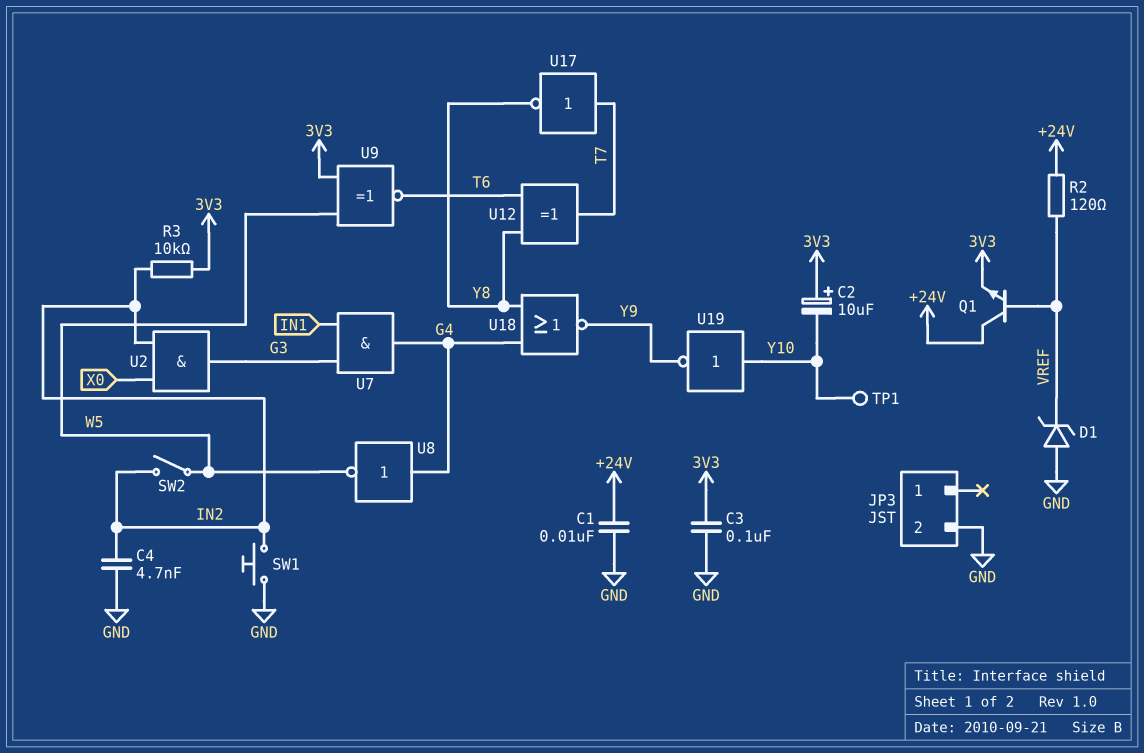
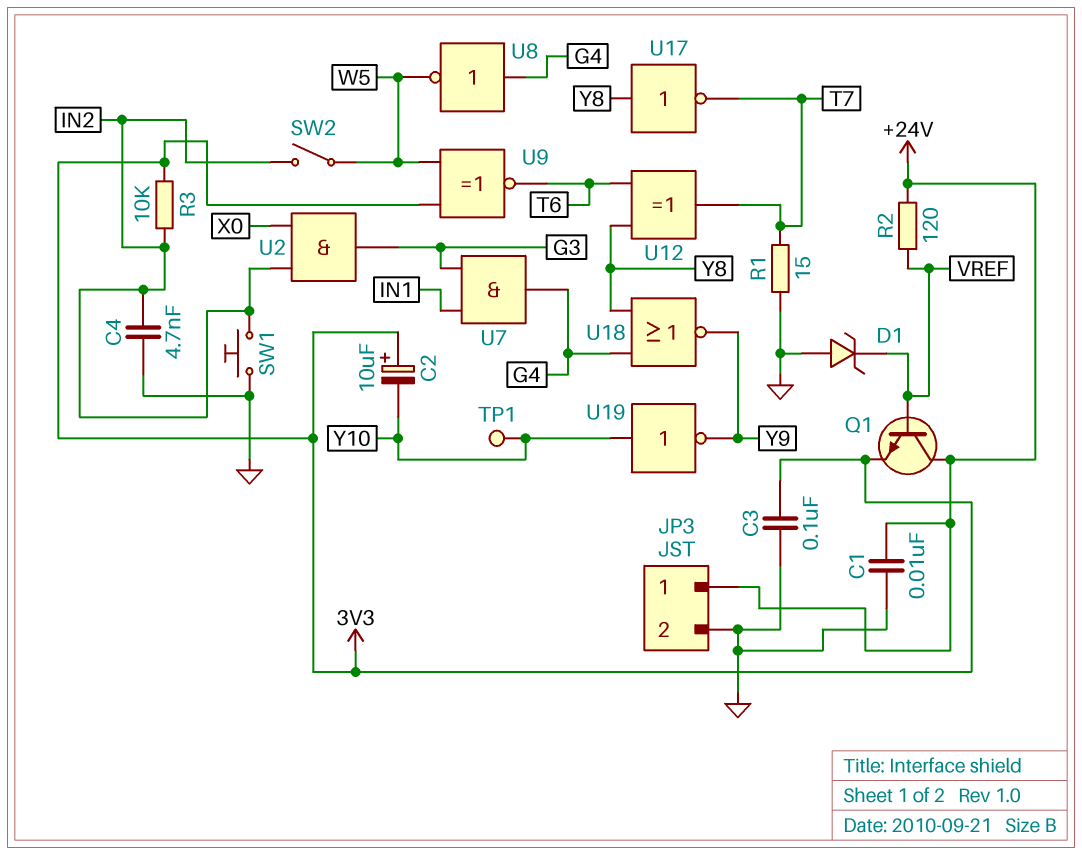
JP3 pin 1: none -> +24V
R1: none -> 15 (GND, T7)
U17: NOT (in T7, out Y8) -> NOT (in Y8, out T7)

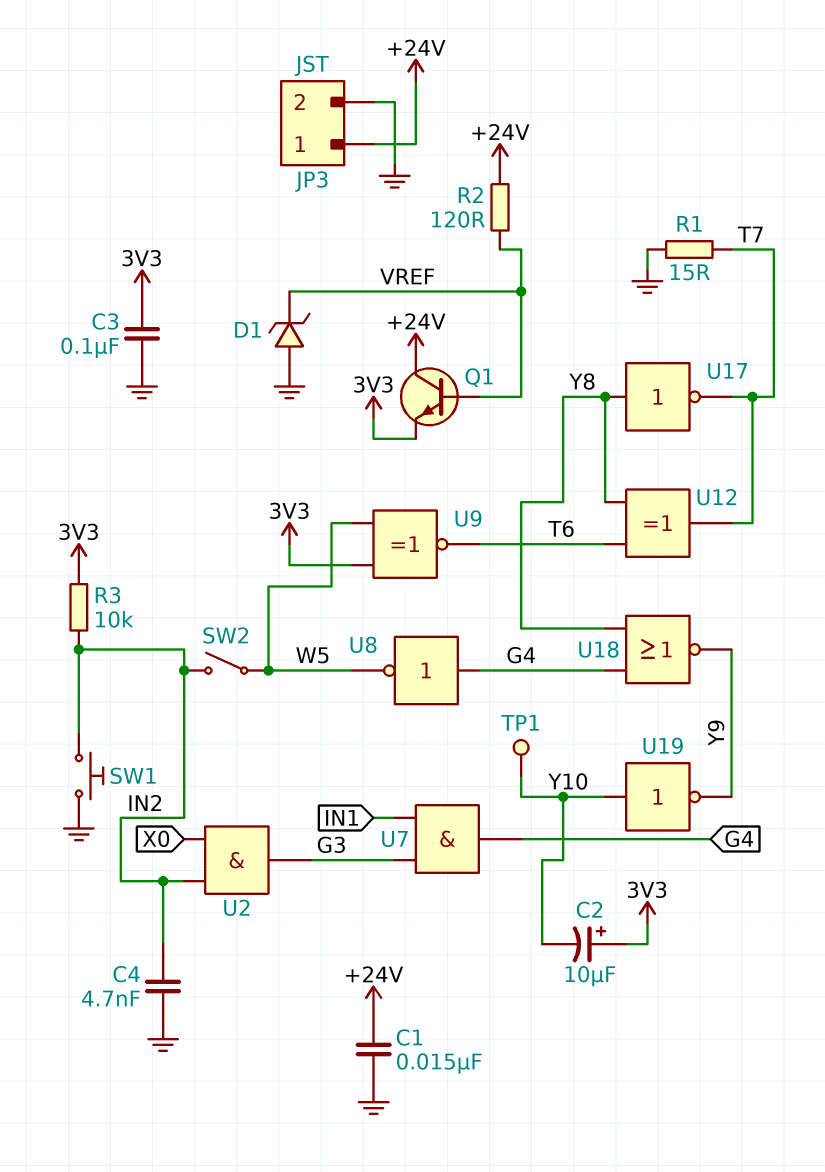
C1: 10nF (+24V, GND) -> 15nF (+24V, GND)

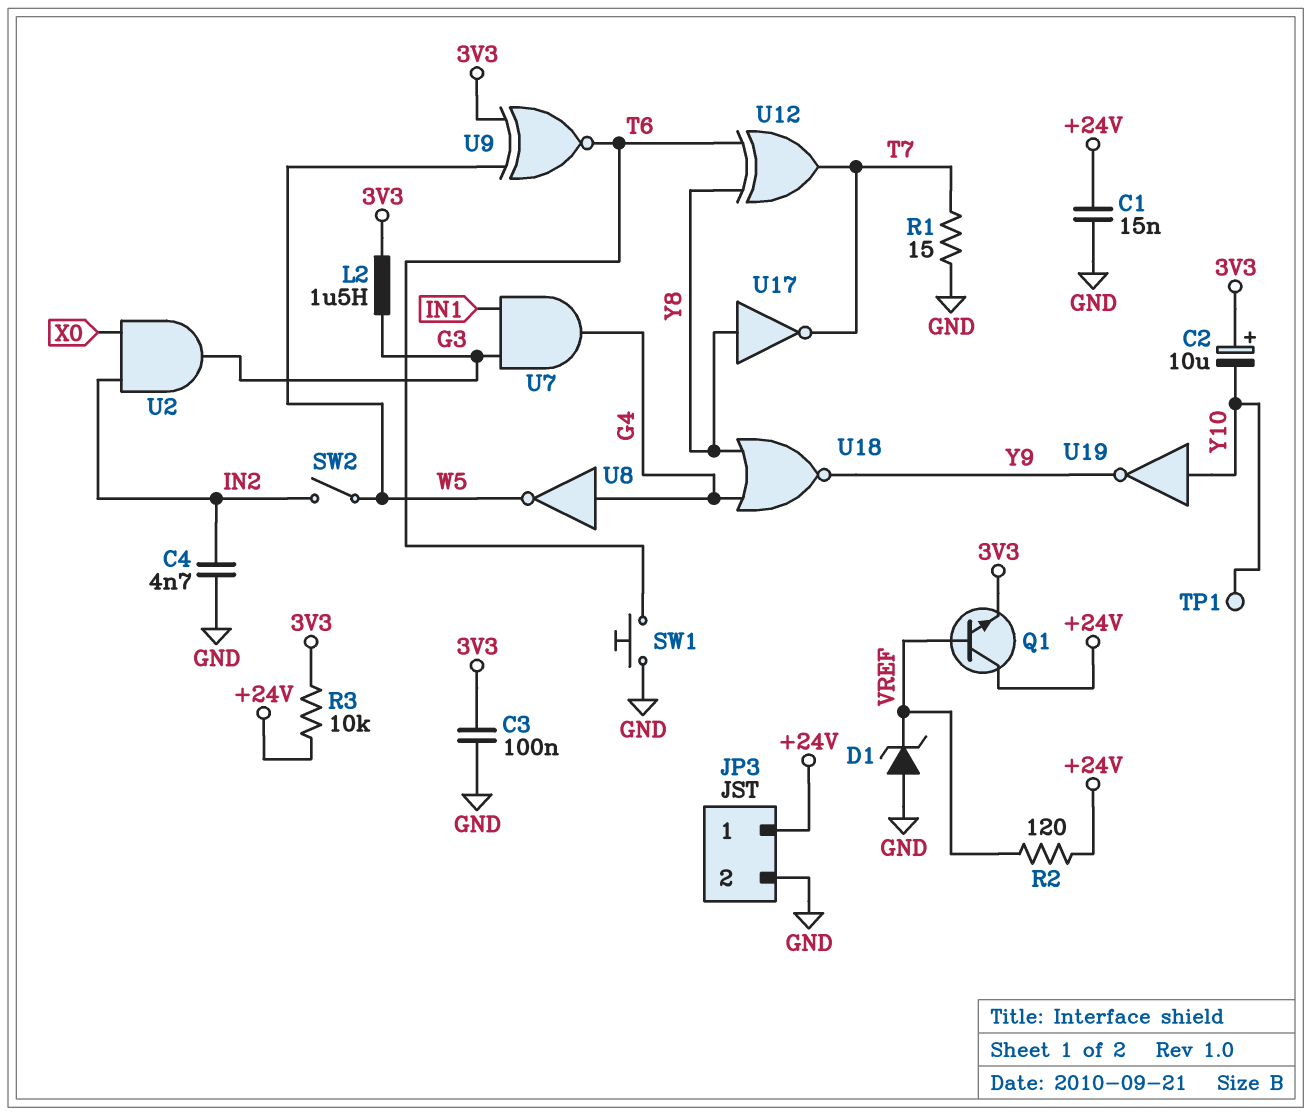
L2: none -> 1.5uH (3V3, G3)
R3: 10k (3V3, IN2) -> 10k (+24V, 3V3)
SW1: button (GND, IN2) -> button (GND, T6)

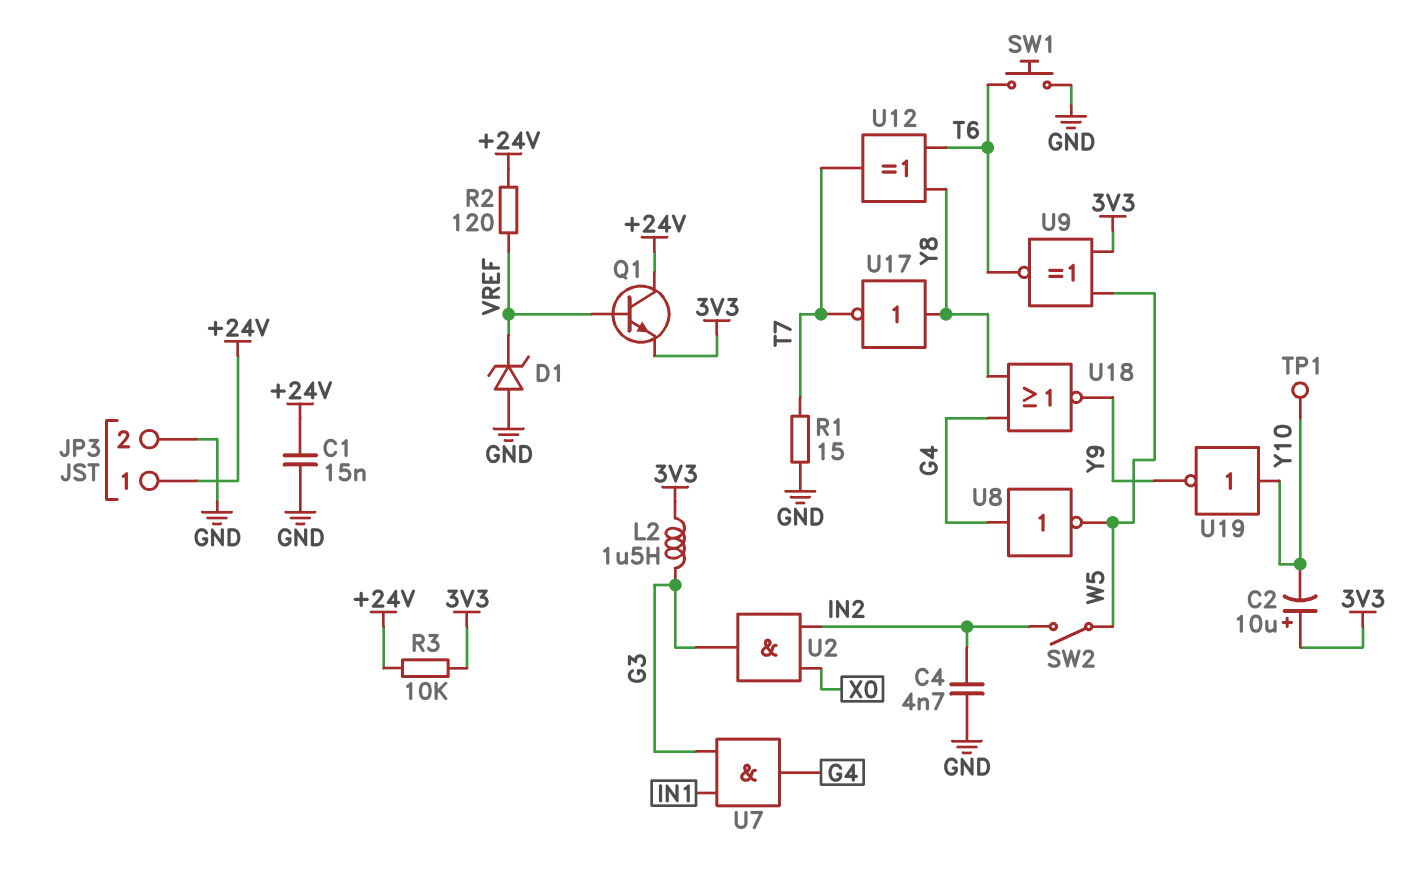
C3: 100nF (3V3, GND) -> none

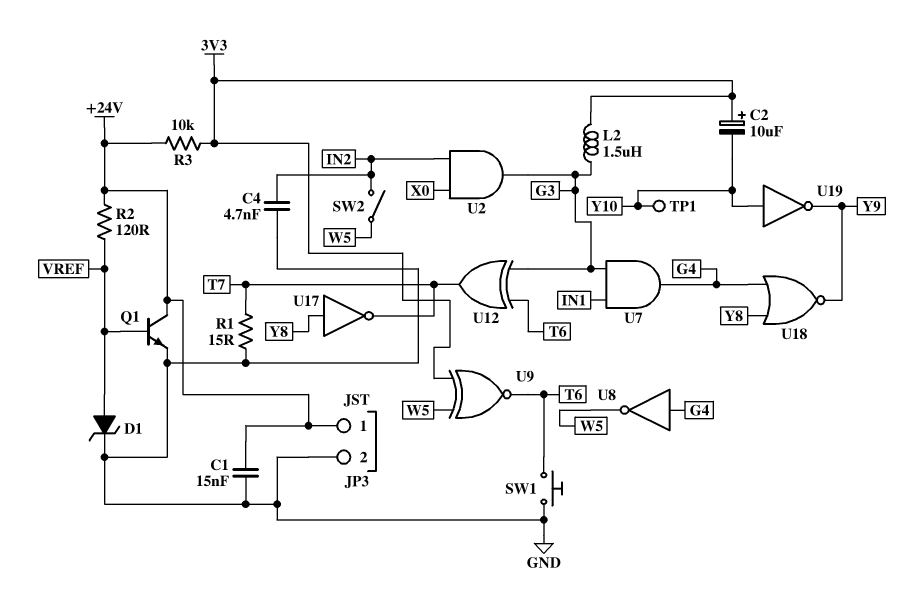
D1: zener (A GND, K VREF) -> zener (A VREF, K GND)
Q1: NPN (B VREF, C +24V, E 3V3) -> NPN (B VREF, C +24V, E GND)
U12: XOR (in T6, in Y8, out T7) -> XOR (in G3, in T6, out T7)

